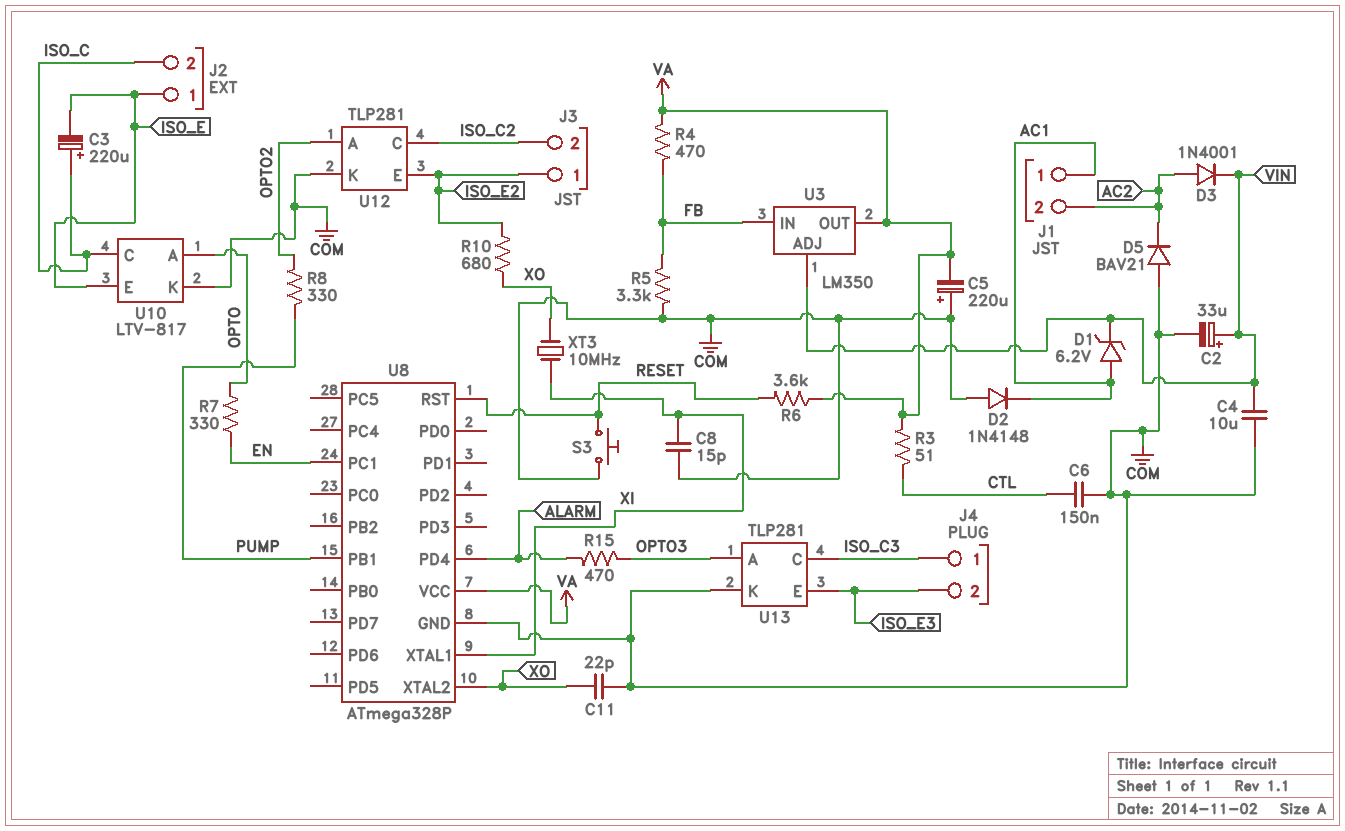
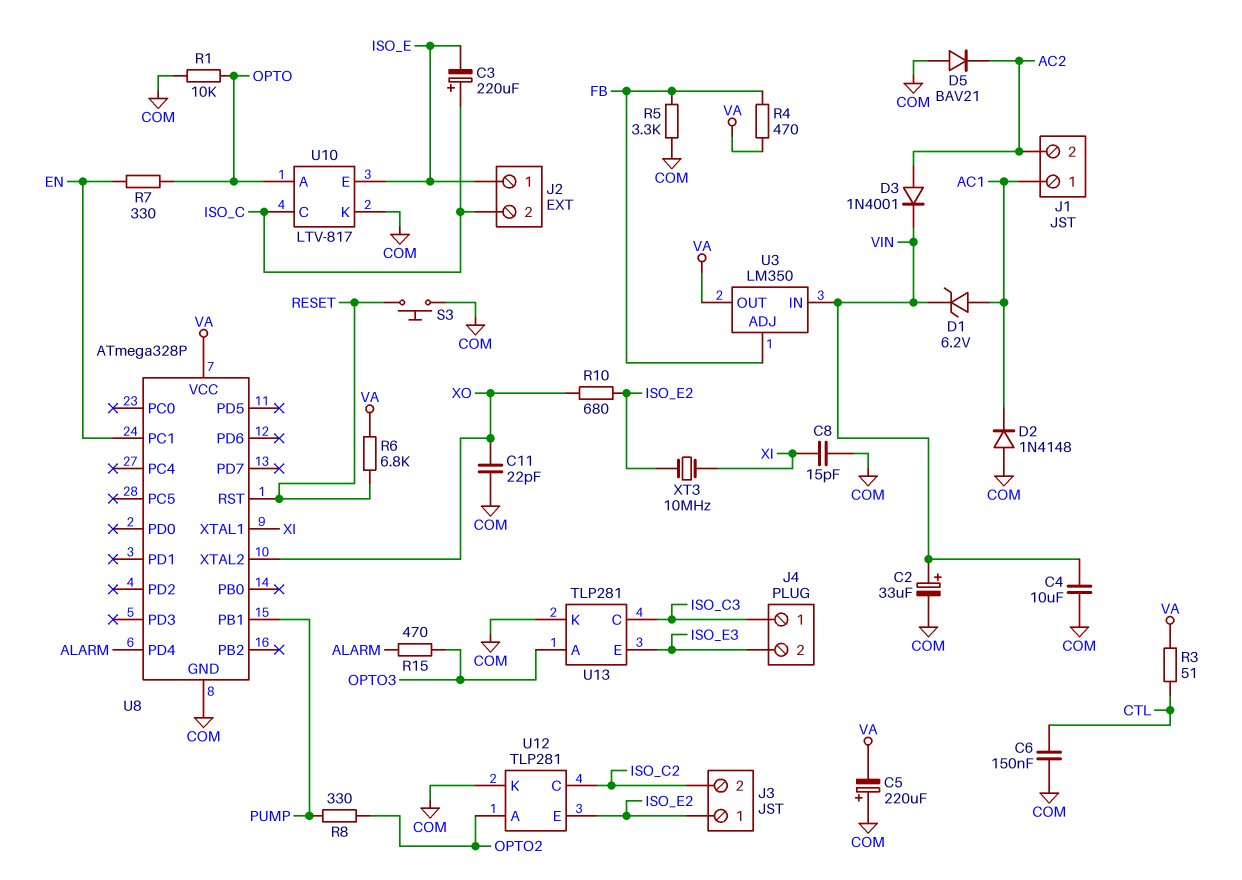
R1: none -> 10k (COM, OPTO)
R6: 3.6k (RESET, VA) -> 6.8k (RESET, VA)
U3 pin ADJ: VIN -> FB
U3 pin IN: FB -> VIN
XT3: 10MHz (XI, XO) -> 10MHz (ISO_E2, XI)

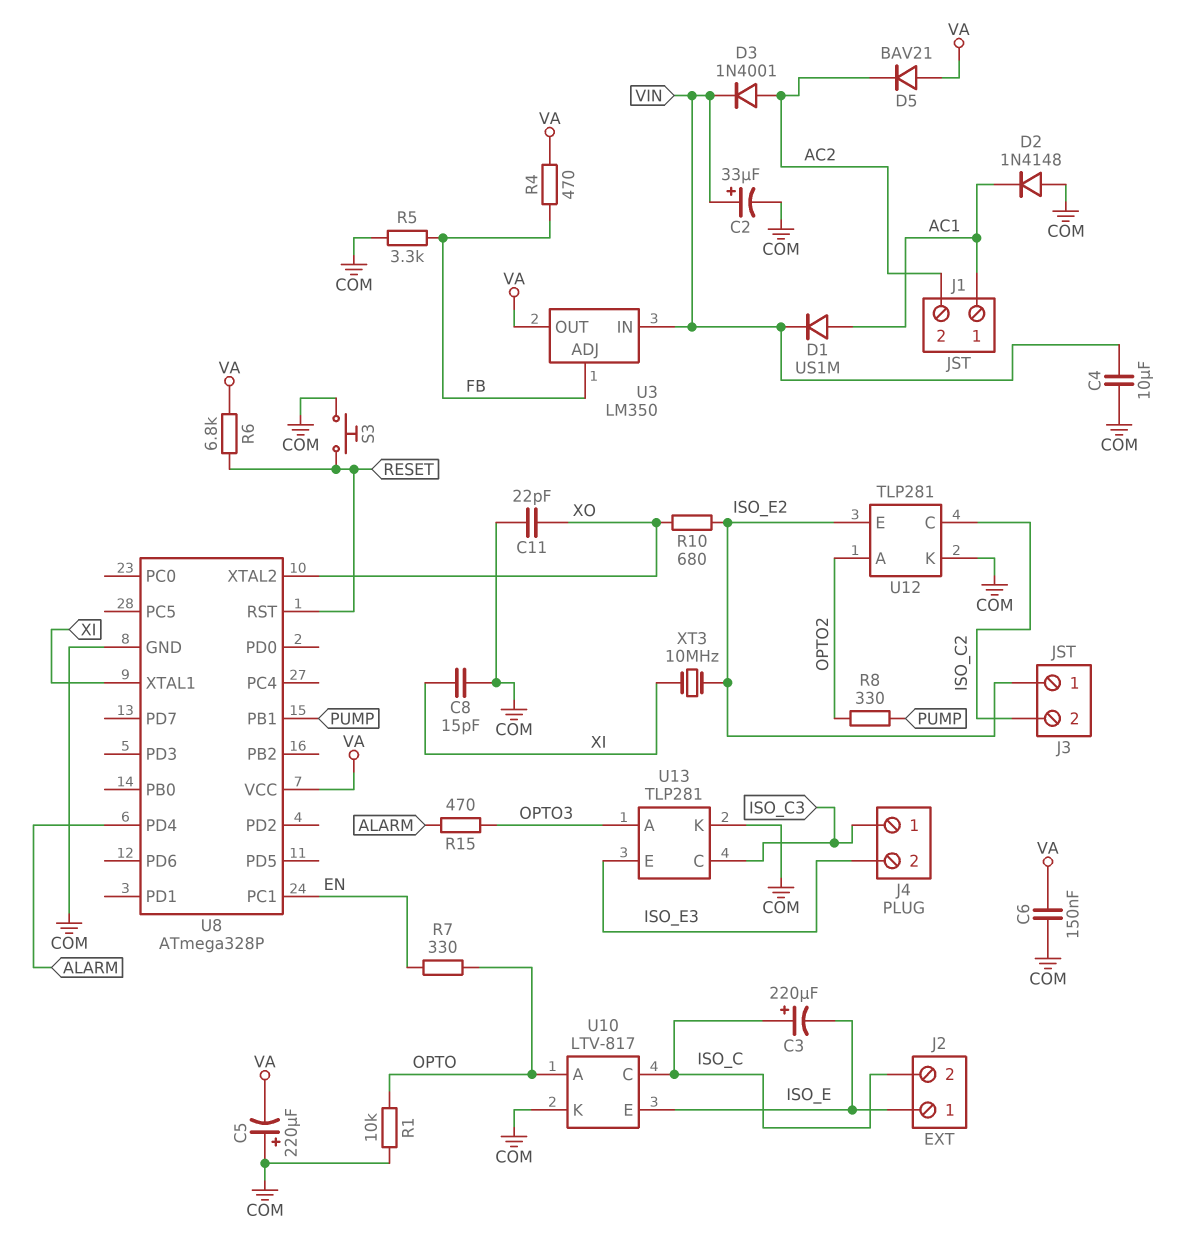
C6: 150nF (COM, CTL) -> 150nF (COM, VA)
D1: zener 6.2V (A AC1, K VIN) -> diode US1M (A AC1, K VIN)
D5: diode BAV21 (A COM, K AC2) -> diode BAV21 (A VA, K AC2)
R3: 51 (CTL, VA) -> none

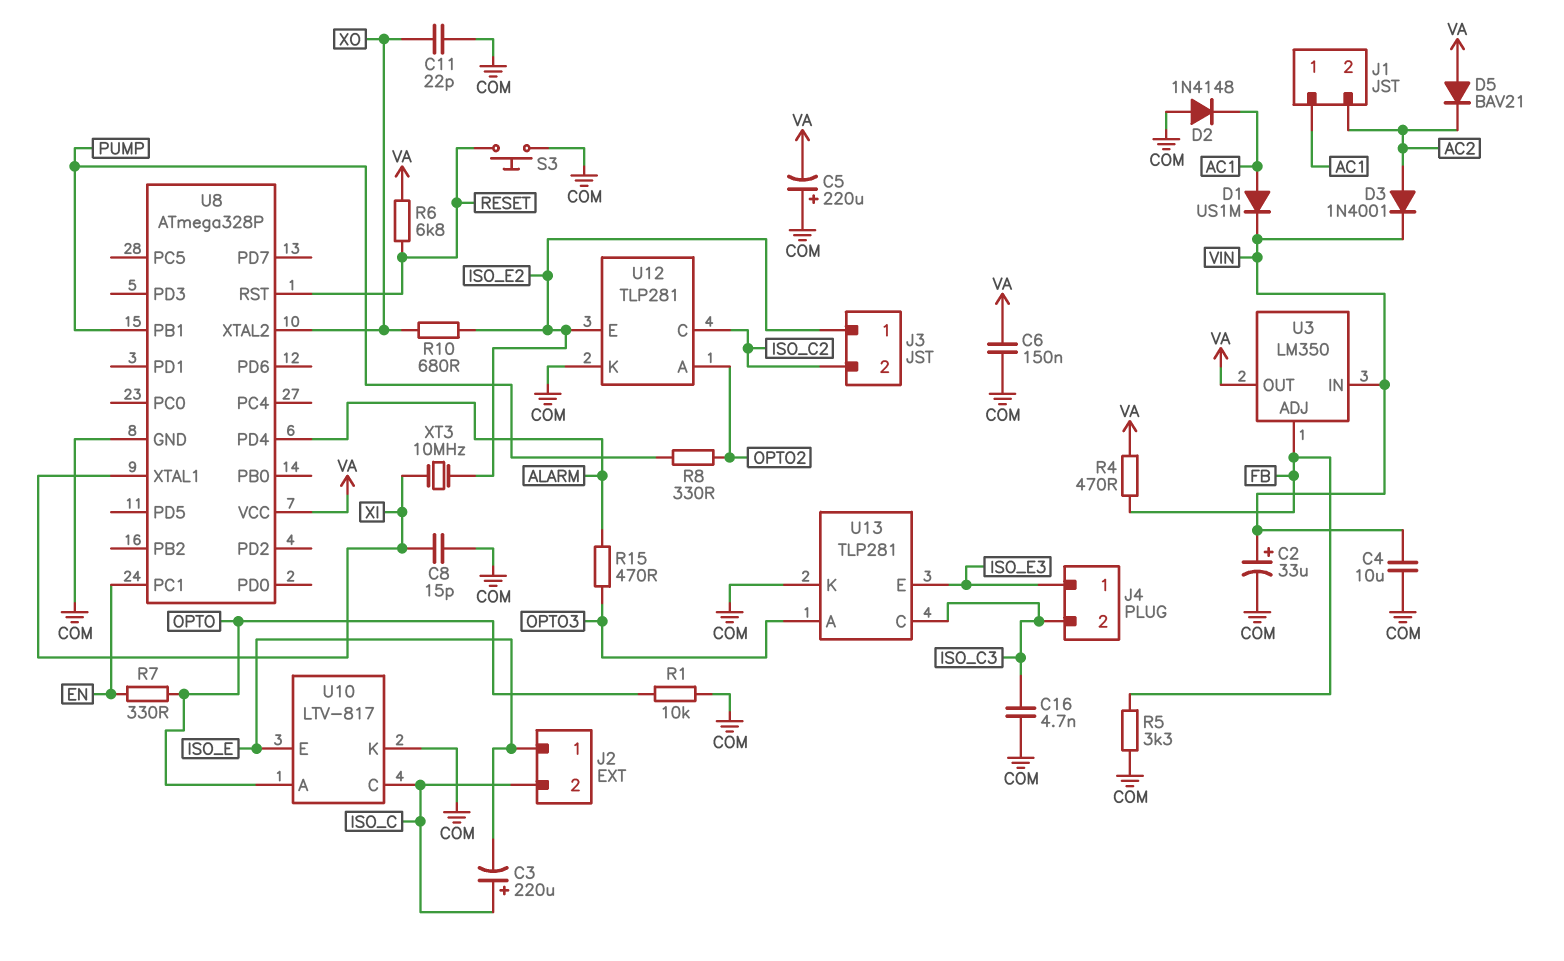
C16: none -> 4.7nF (COM, ISO_C3)
J4 pin 1: ISO_C3 -> ISO_E3
J4 pin 2: ISO_E3 -> ISO_C3

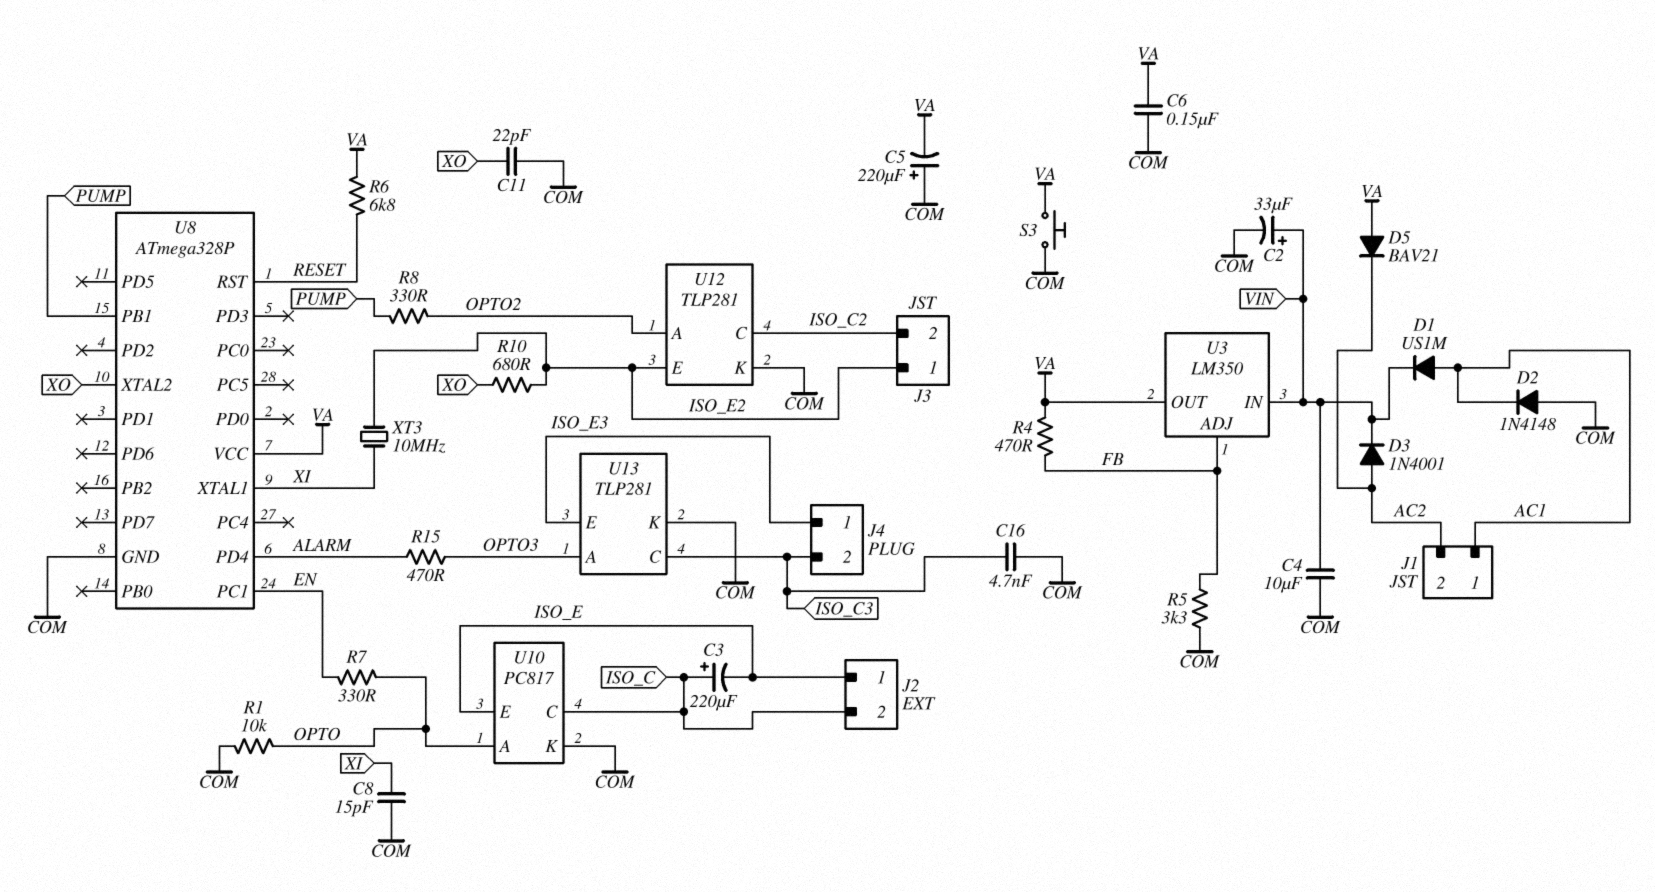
S3: button (COM, RESET) -> button (COM, VA)
U10: LTV-817 -> PC817

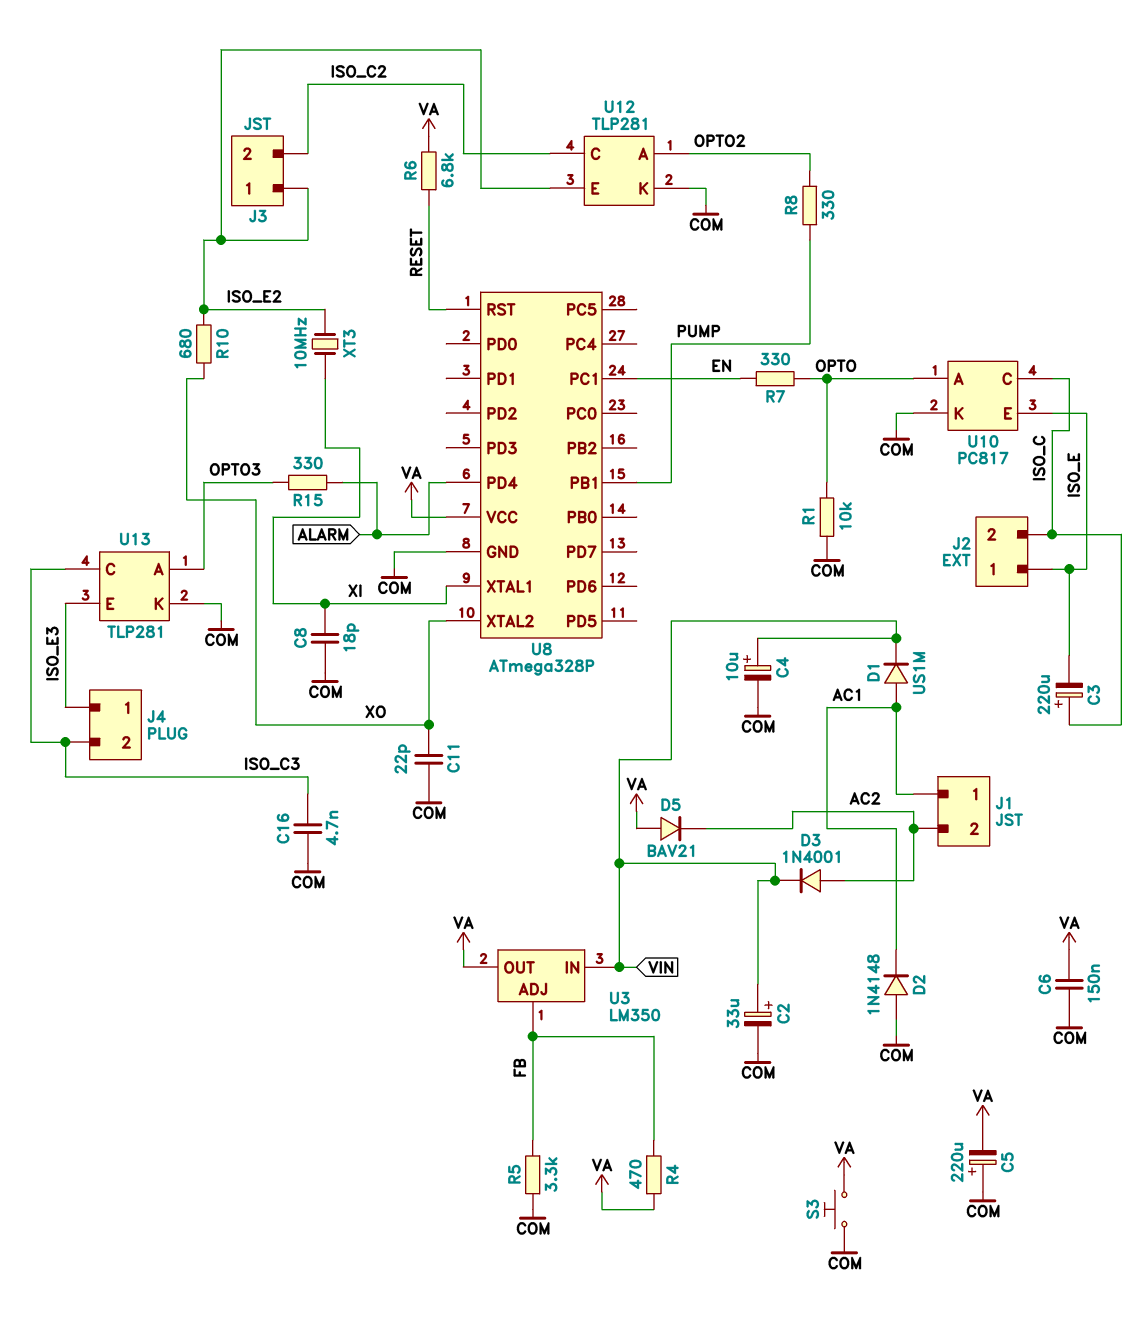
C4: 10uF (COM, VIN) -> 10uF (plus VIN, minus COM)
C8: 15pF (COM, XI) -> 18pF (COM, XI)
R15: 470 (ALARM, OPTO3) -> 330 (ALARM, OPTO3)

